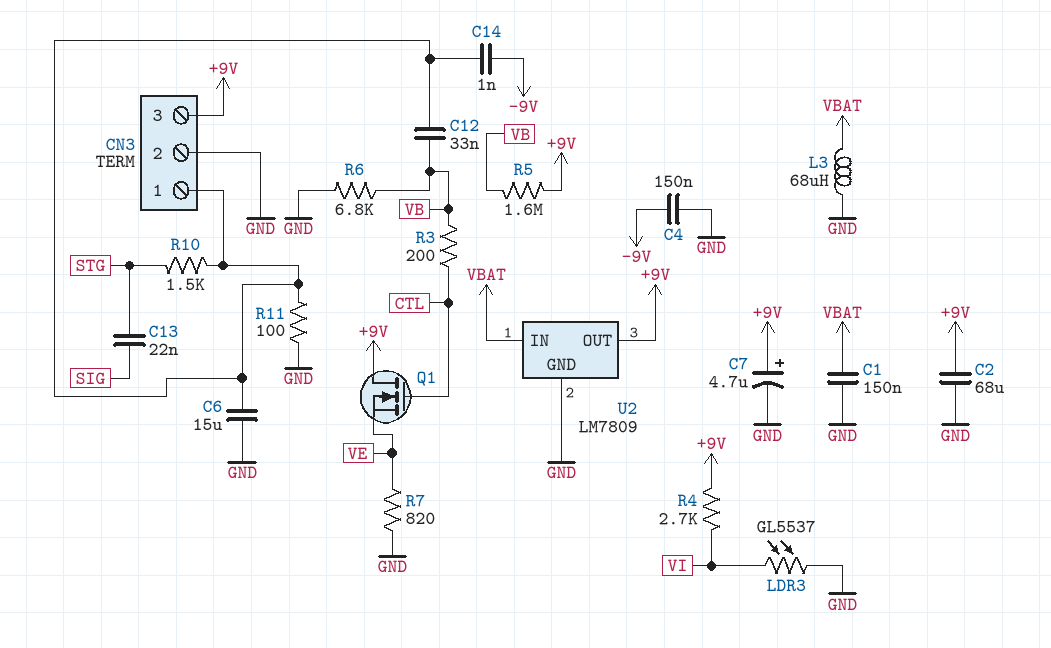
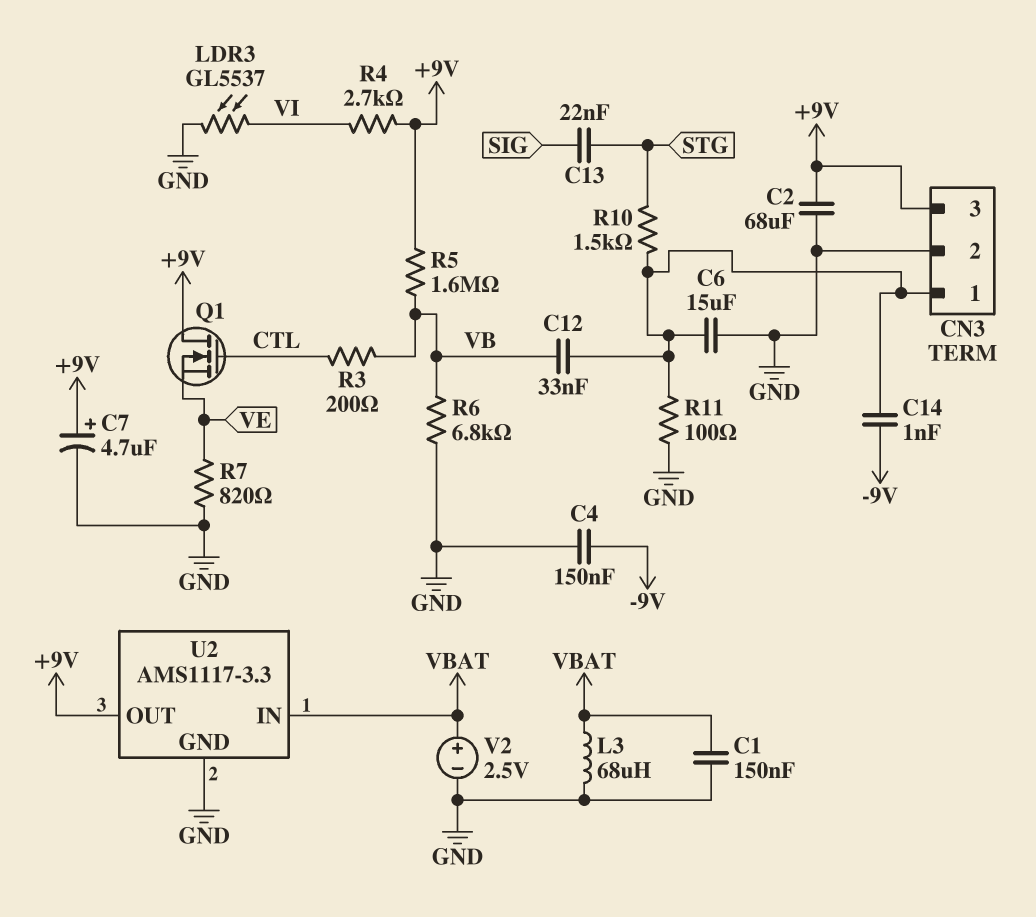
U2: LM7809 -> AMS1117-3.3
V2: none -> 2.5V (plus VBAT, minus GND)

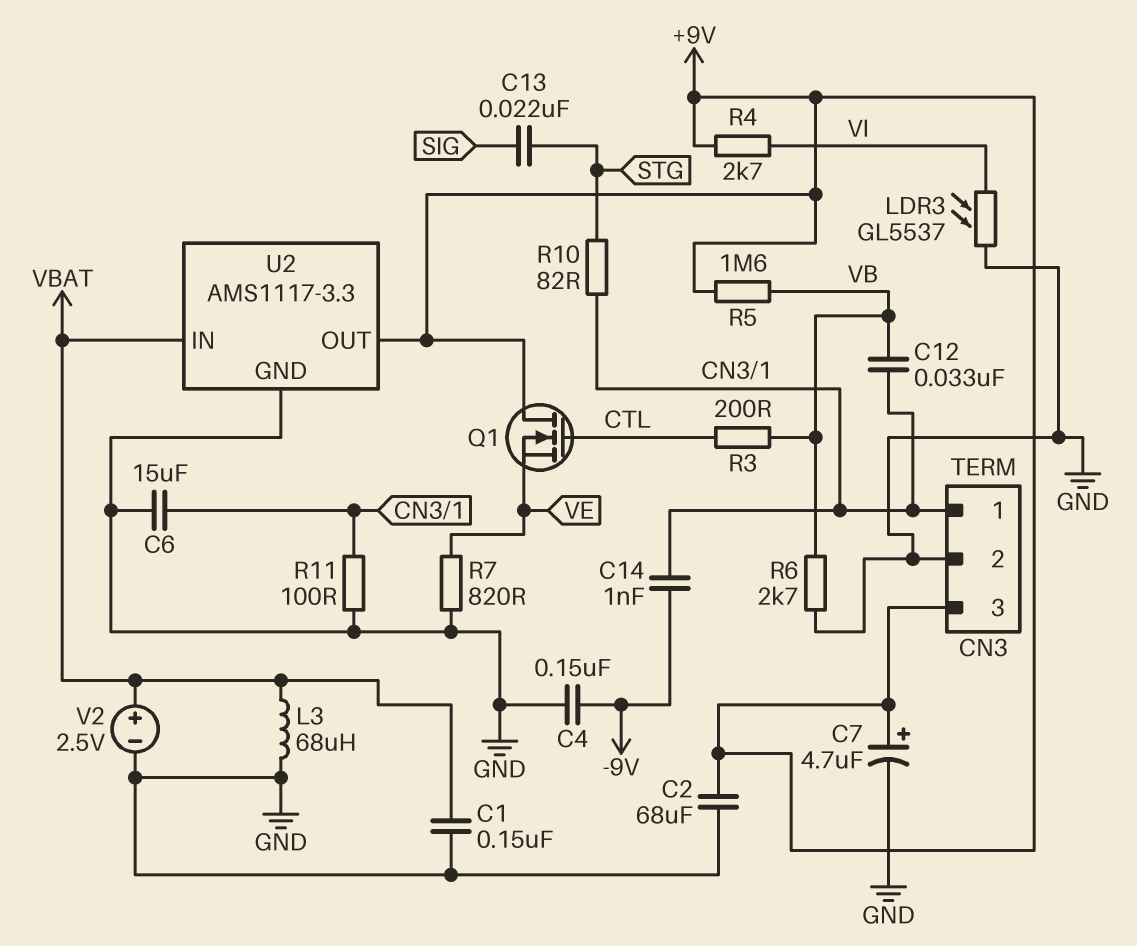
R6: 6.8k (GND, VB) -> 2.7k (GND, VB)
R10: 1.5k (CN3/1, STG) -> 82 (CN3/1, STG)

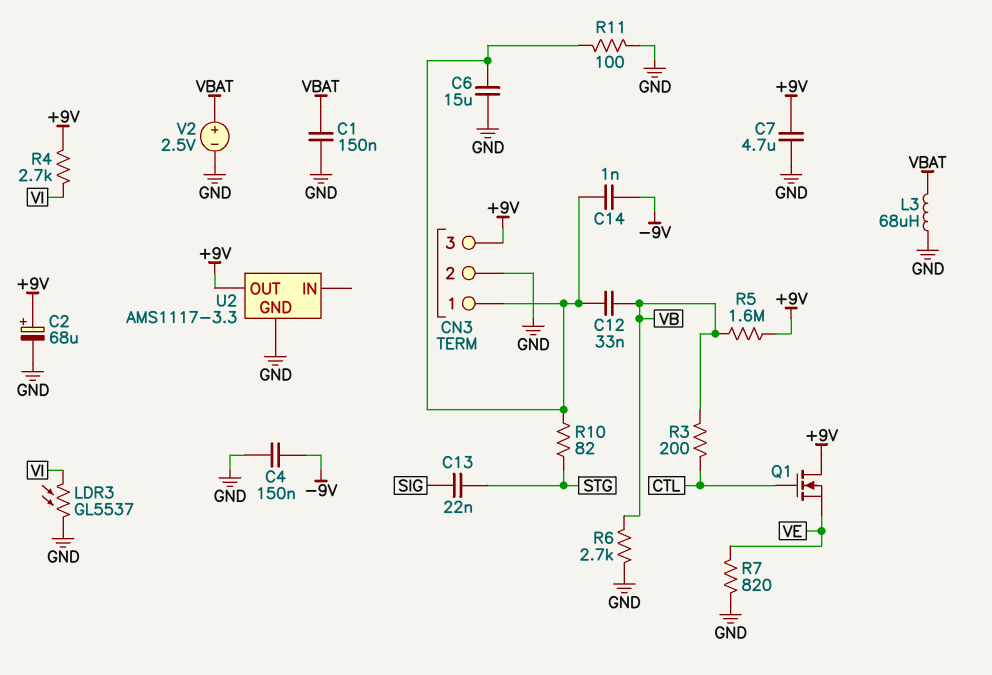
C2: 68uF (+9V, GND) -> 68uF (plus +9V, minus GND)
C7: 4.7uF (plus +9V, minus GND) -> 4.7uF (+9V, GND)
U2 pin IN: VBAT -> none

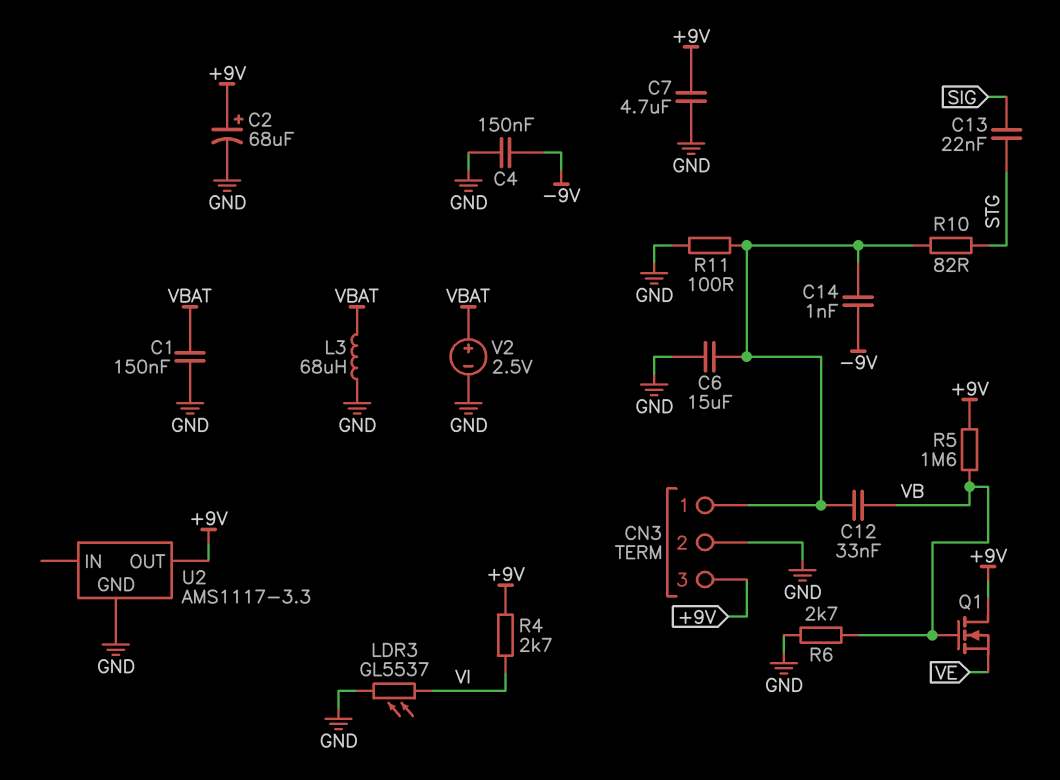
Q1: NMOS (G CTL, D +9V, S VE) -> NMOS (G VB, D +9V, S VE)
R3: 200 (CTL, VB) -> none
R7: 820 (GND, VE) -> none

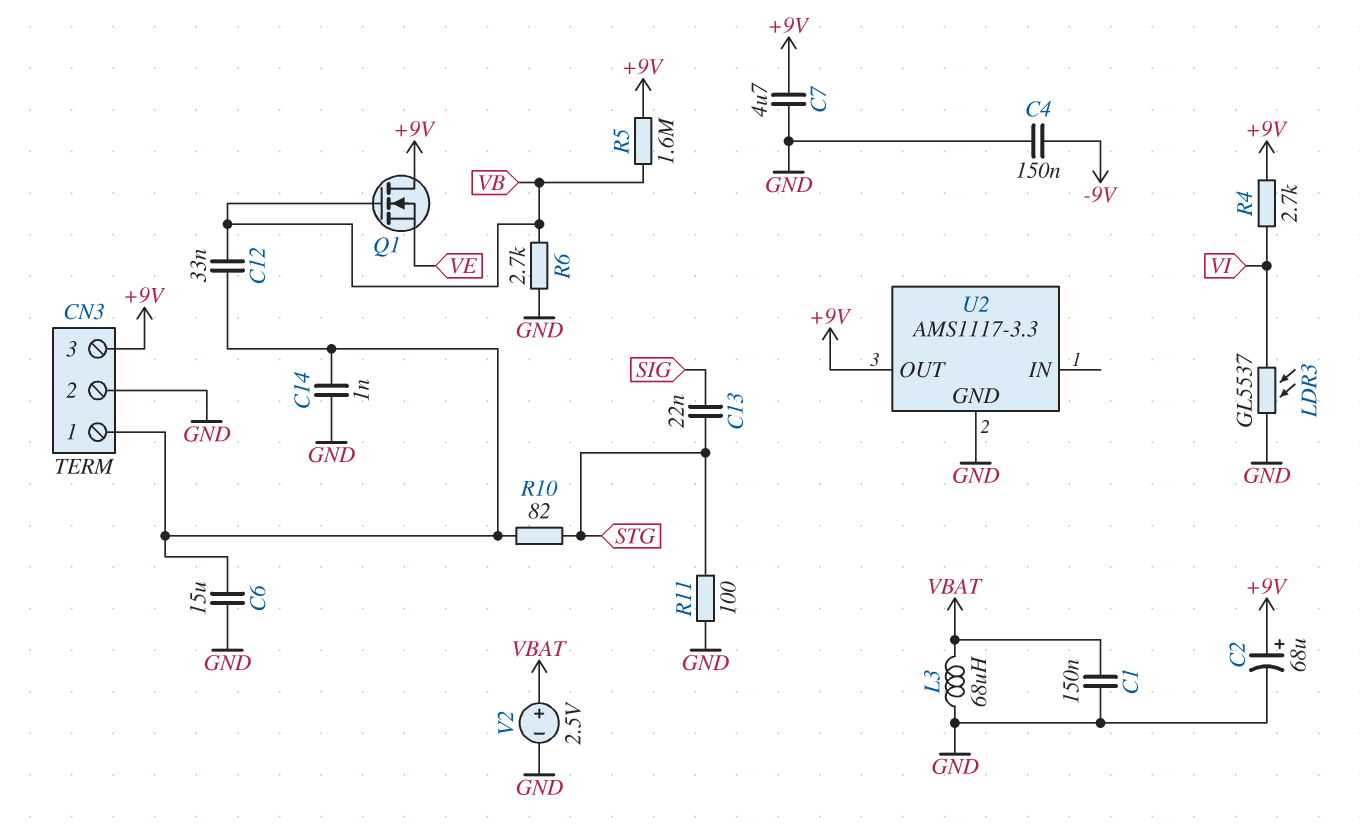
C14: 1nF (-9V, CN3/1) -> 1nF (CN3/1, GND)
R11: 100 (CN3/1, GND) -> 100 (GND, STG)

